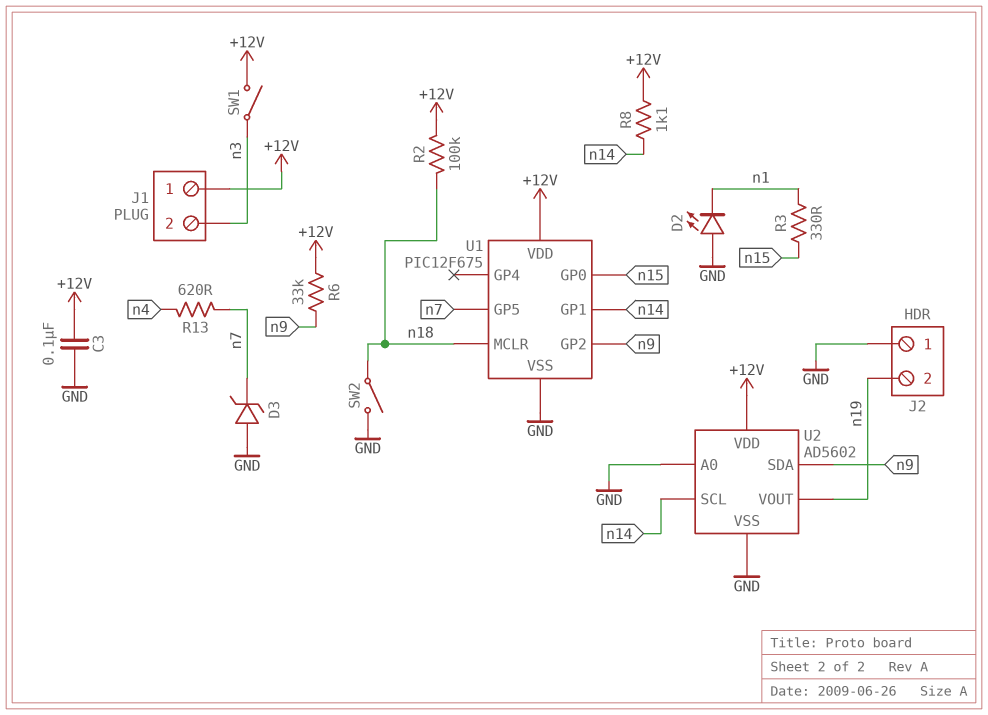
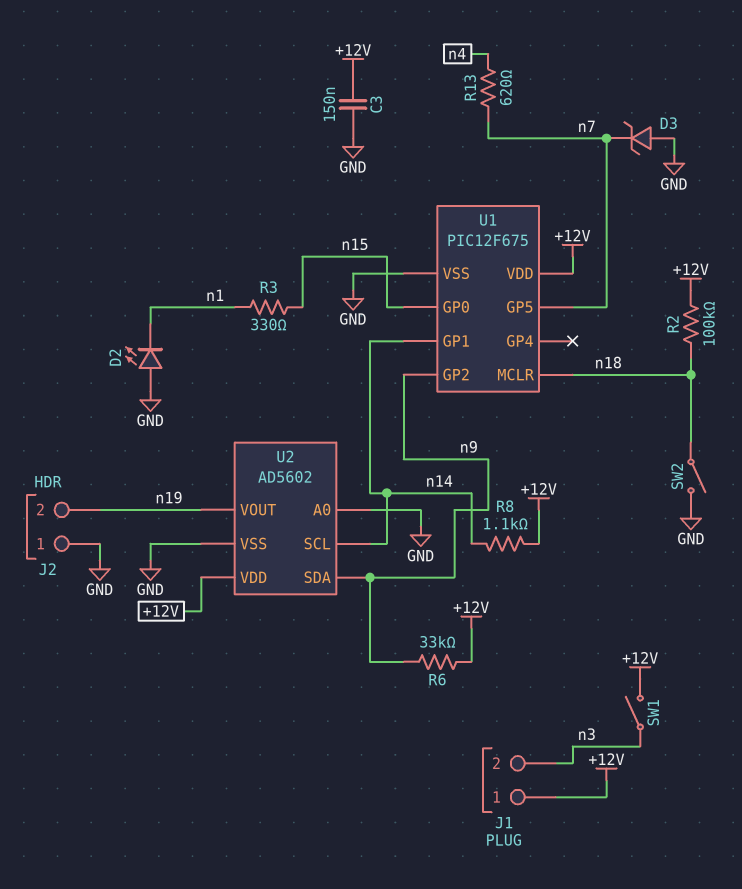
C3: 100nF (+12V, GND) -> 150nF (+12V, GND)

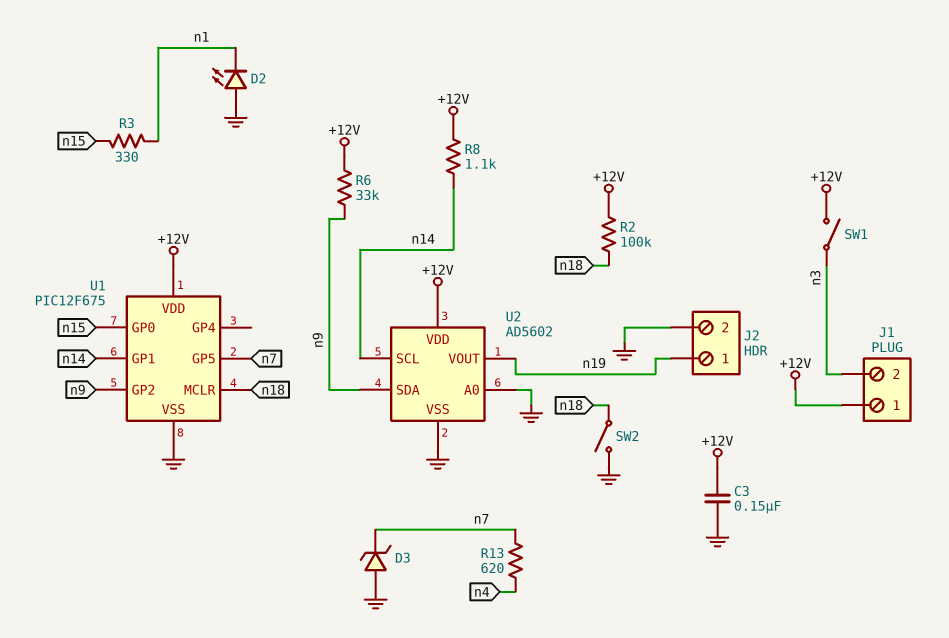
J2 pin 1: GND -> n19
J2 pin 2: n19 -> GND

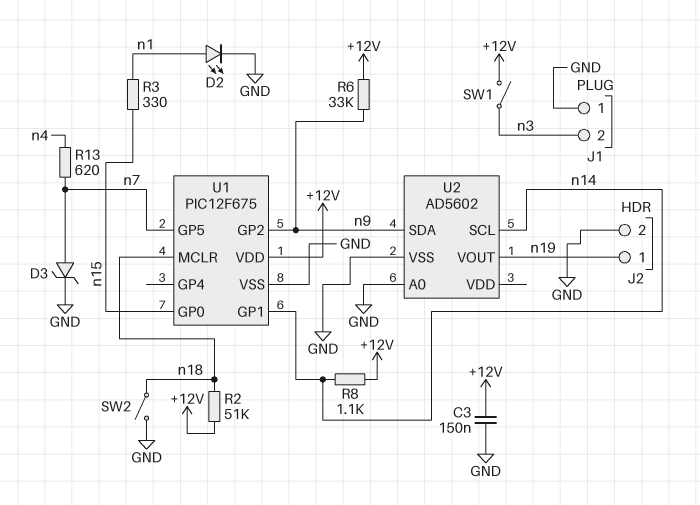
D2: LED (A GND, K n1) -> LED (A n1, K GND)
D3: zener (A GND, K n7) -> zener (A n7, K GND)
J1 pin 1: +12V -> GND
R2: 100k (+12V, n18) -> 51k (+12V, n18)
U2 pin VDD: +12V -> none

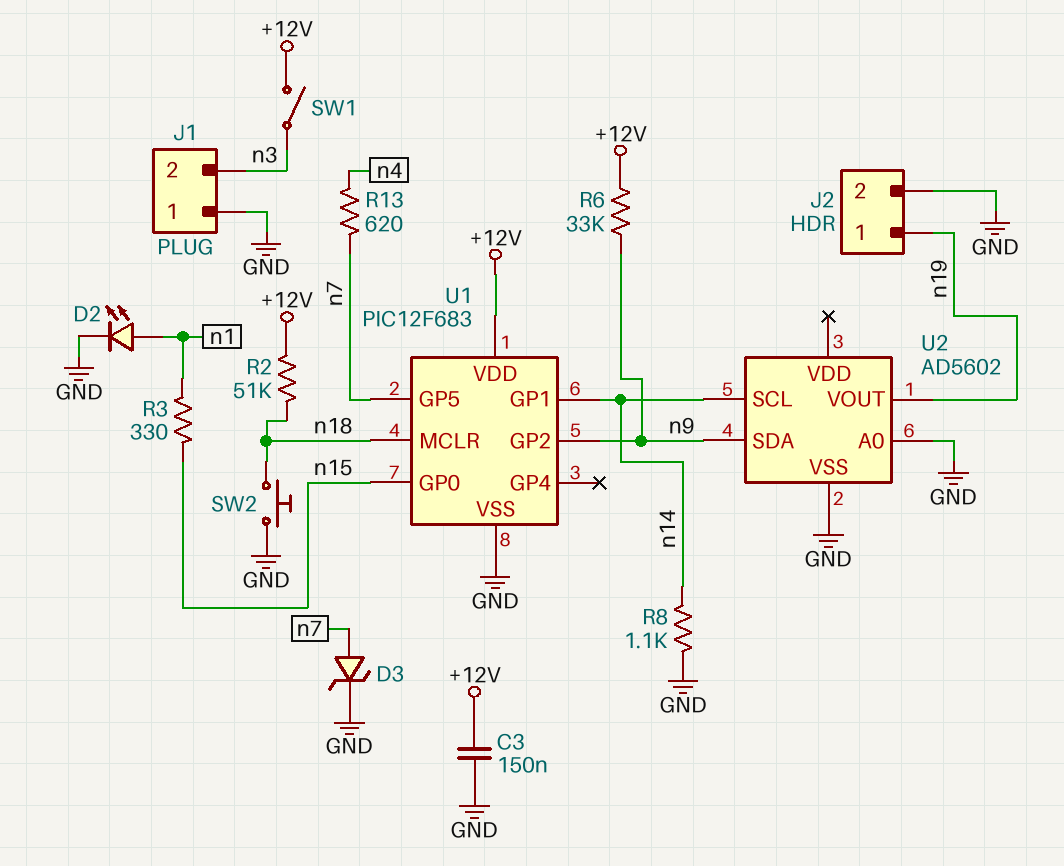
R8: 1.1k (+12V, n14) -> 1.1k (GND, n14)
SW2: switch (GND, n18) -> button (GND, n18)
U1: PIC12F675 -> PIC12F683

